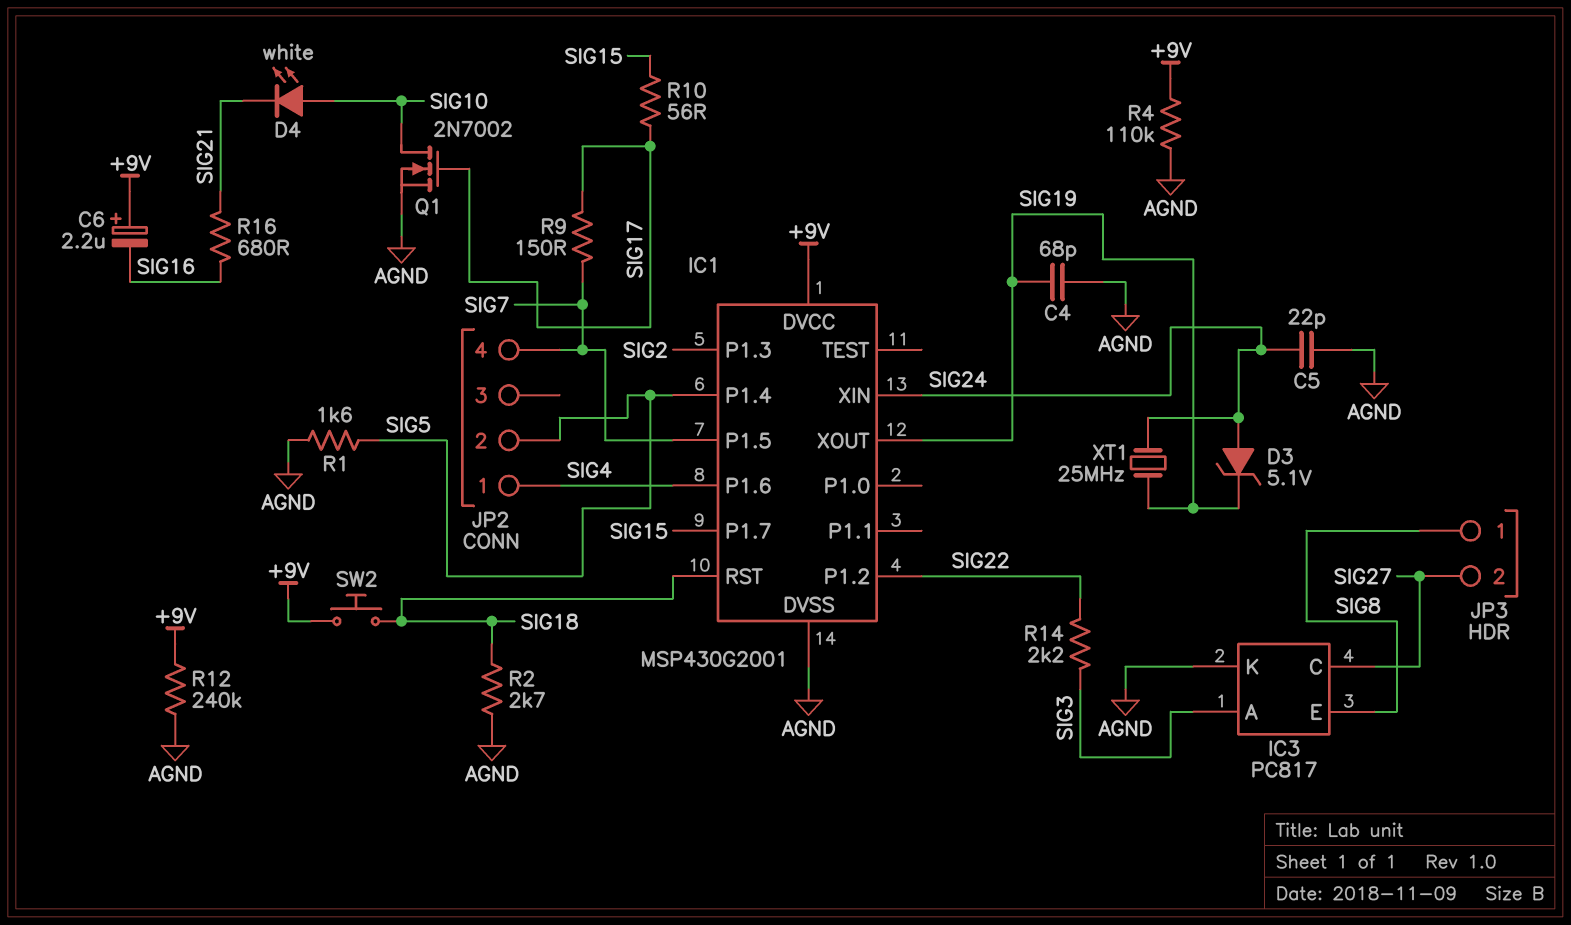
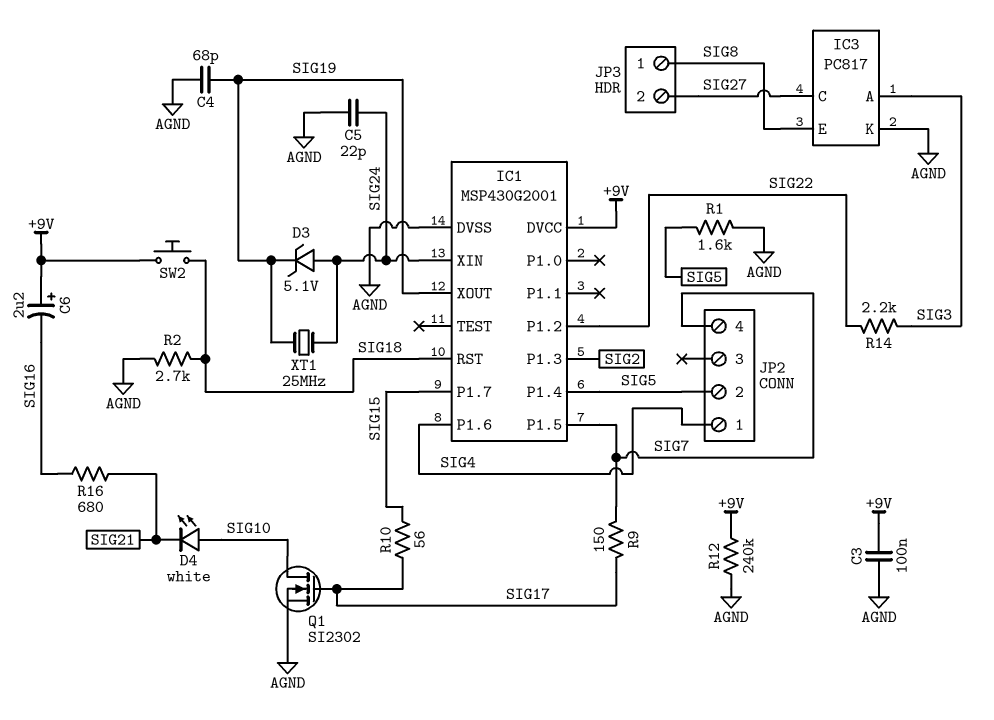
C3: none -> 100nF (+9V, AGND)
Q1: NMOS 2N7002 (G SIG17, D SIG10, S AGND) -> NMOS SI2302 (G SIG17, D SIG10, S AGND)
R4: 110k (+9V, AGND) -> none

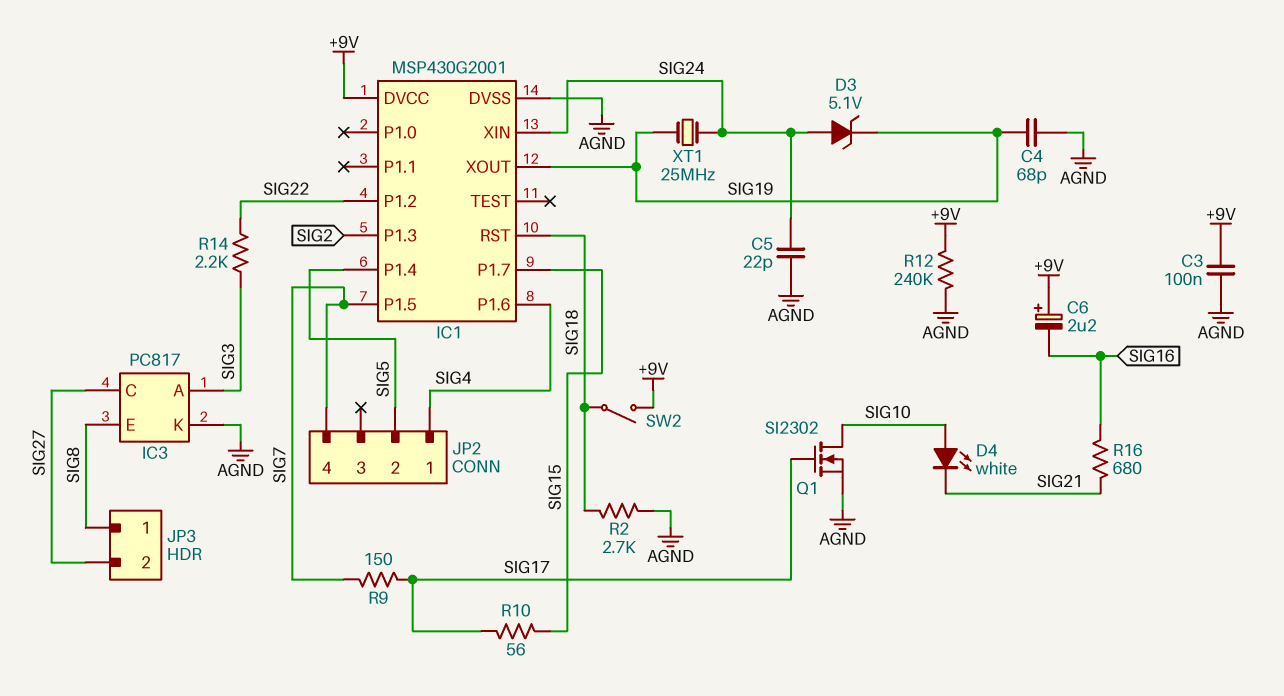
R1: 1.6k (AGND, SIG5) -> none
SW2: button (+9V, SIG18) -> switch (+9V, SIG18)

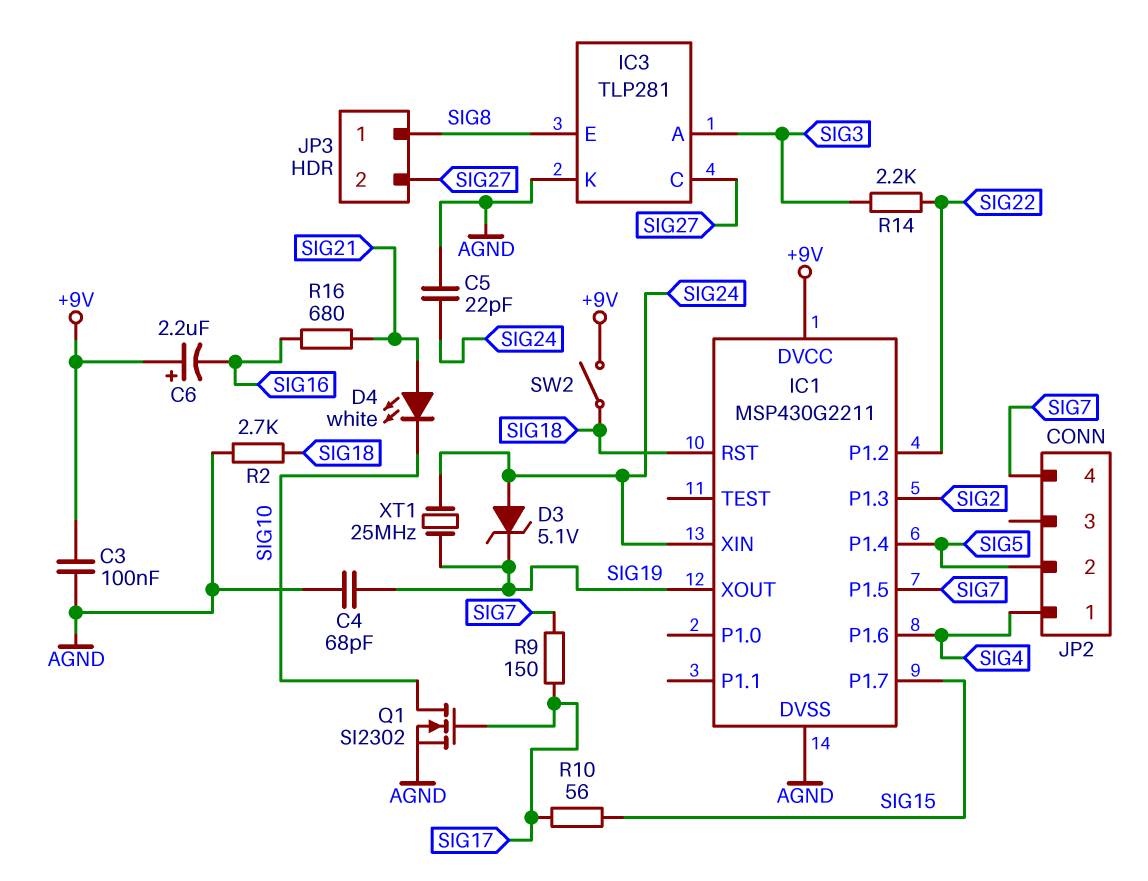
D4: LED white (A SIG10, K SIG21) -> LED white (A SIG21, K SIG10)
IC1: MSP430G2001 -> MSP430G2211
IC3: PC817 -> TLP281
R12: 240k (+9V, AGND) -> none

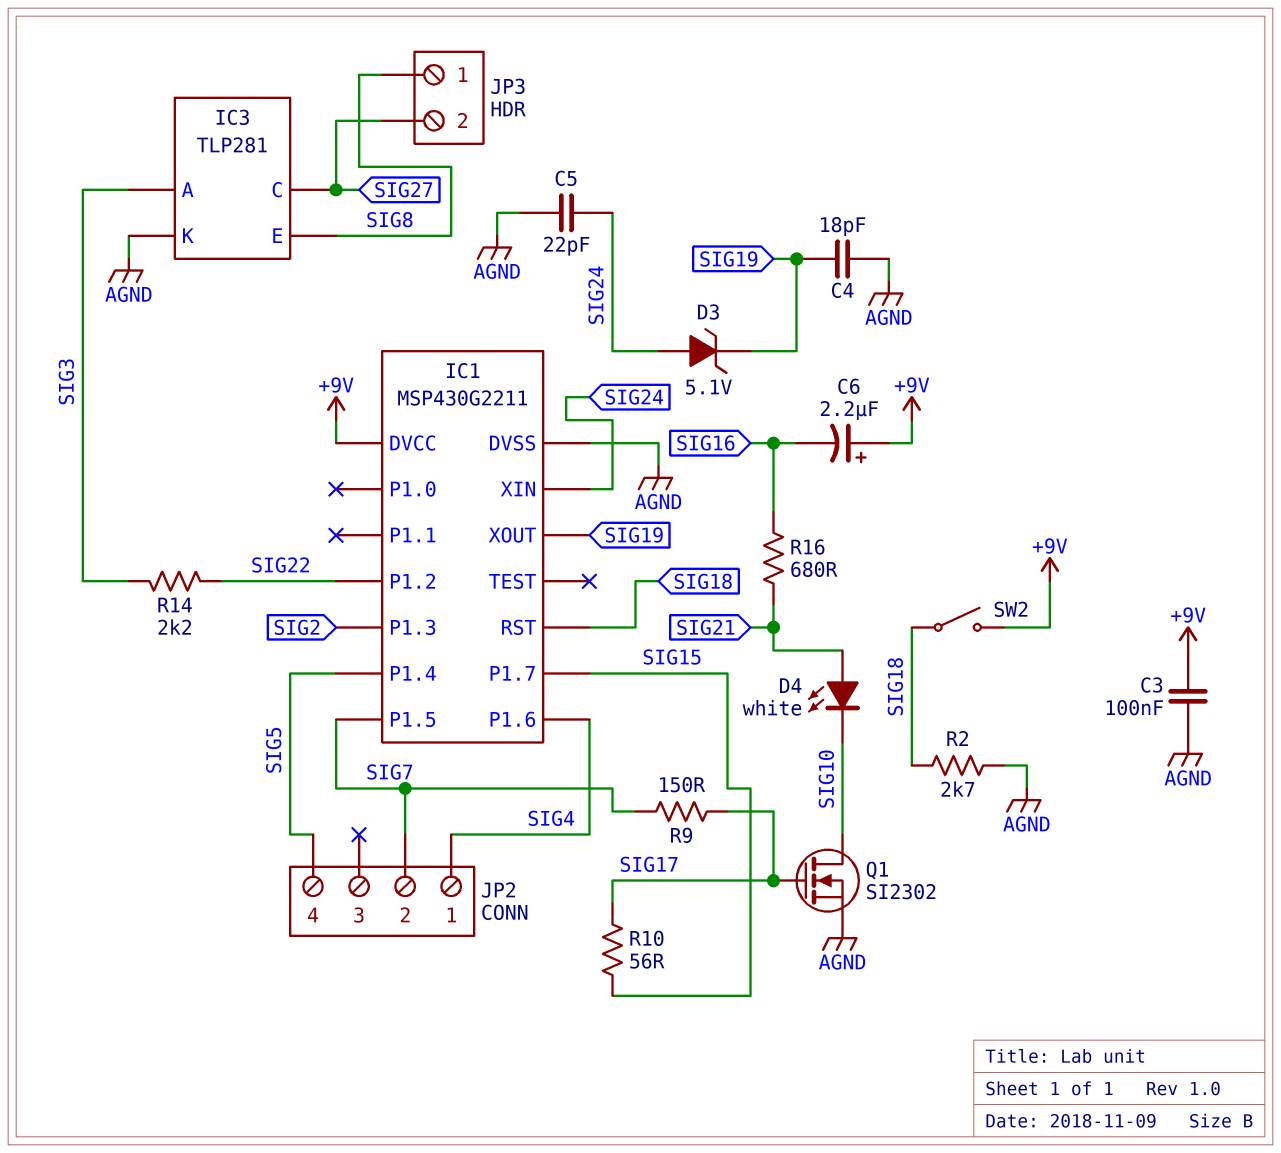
C4: 68pF (AGND, SIG19) -> 18pF (AGND, SIG19)
JP2 pin 2: SIG5 -> SIG7
JP2 pin 4: SIG7 -> SIG5
XT1: 25MHz (SIG19, SIG24) -> none

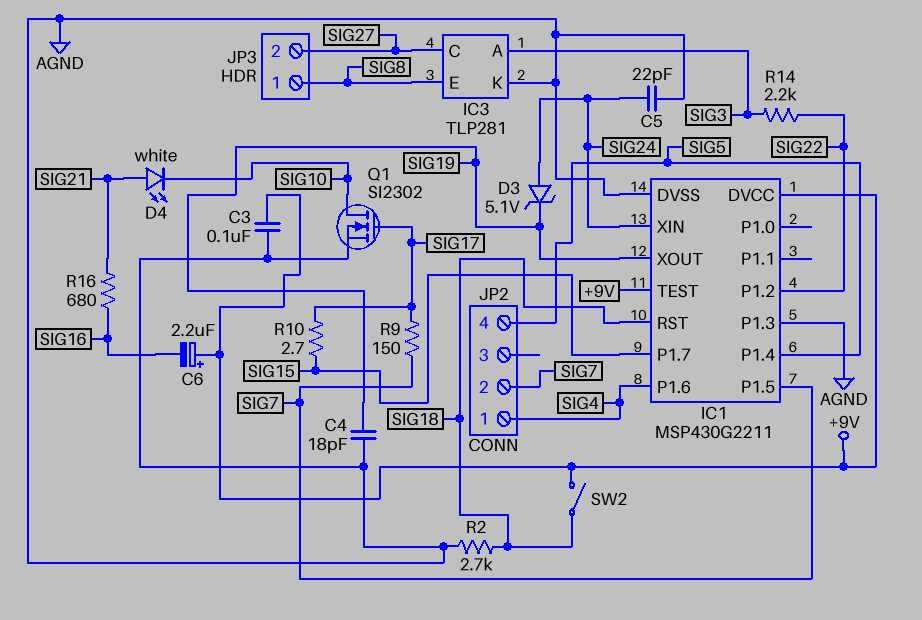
IC1 pin P1.3: SIG2 -> AGND
IC1 pin TEST: none -> +9V
R10: 56 (SIG15, SIG17) -> 2.7 (SIG15, SIG17)

